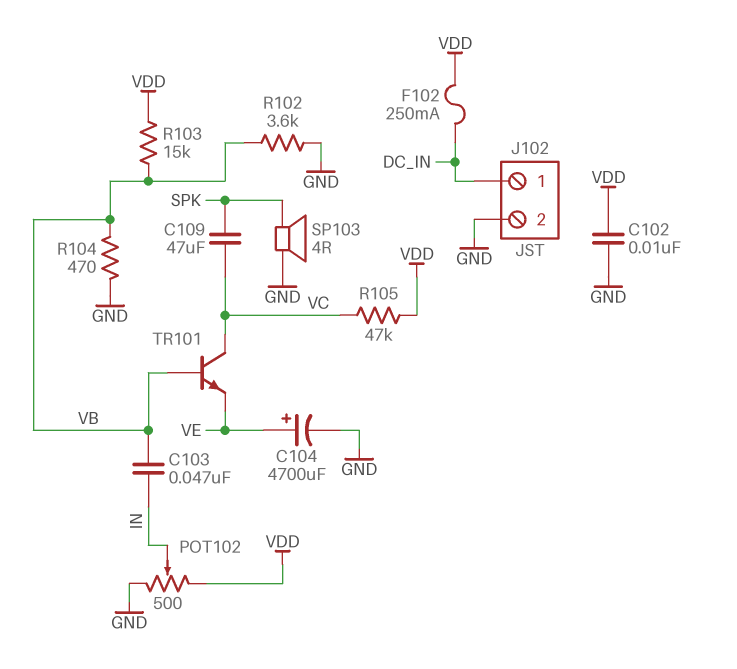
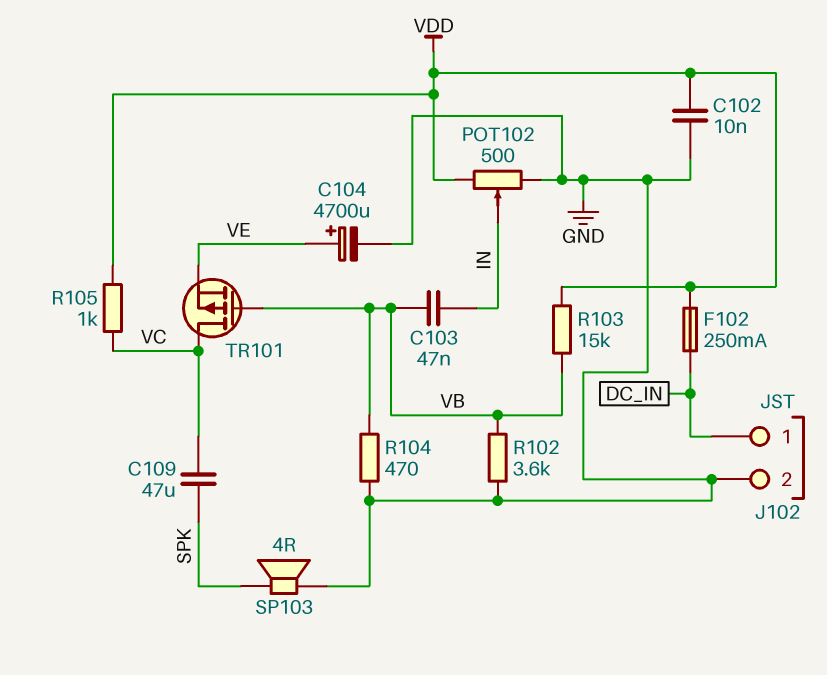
R105: 47k (VC, VDD) -> 1k (VC, VDD)
TR101: NPN (B VB, C VC, E VE) -> PMOS (G VB, D VC, S VE)

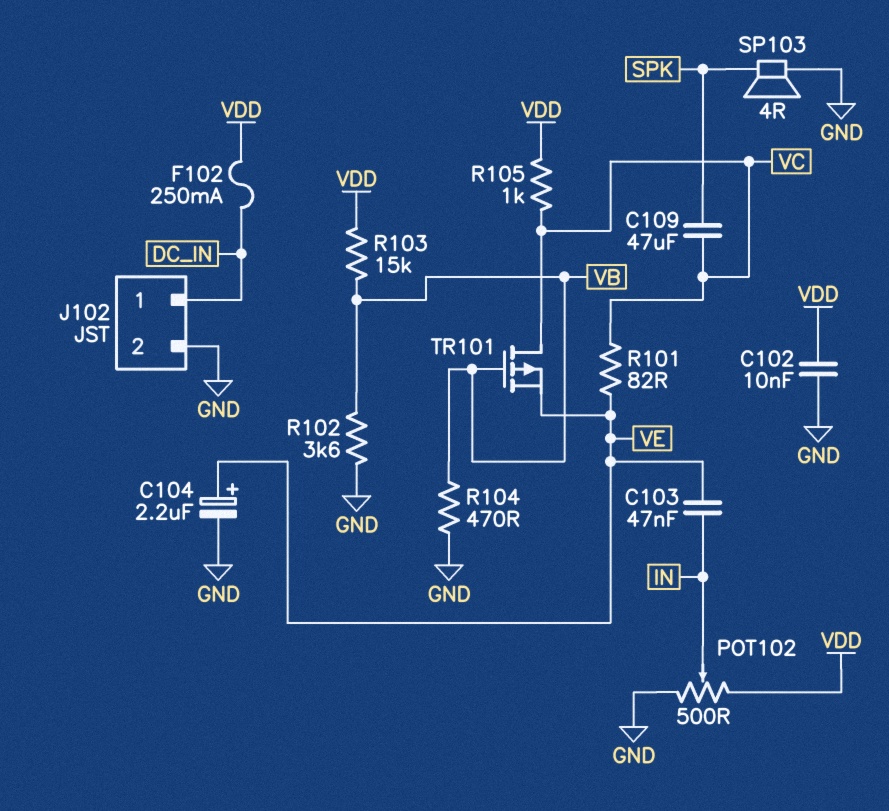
C103: 47nF (IN, VB) -> 47nF (IN, VE)
C104: 4700uF (plus VE, minus GND) -> 2.2uF (plus VE, minus GND)
R101: none -> 82 (VC, VE)

